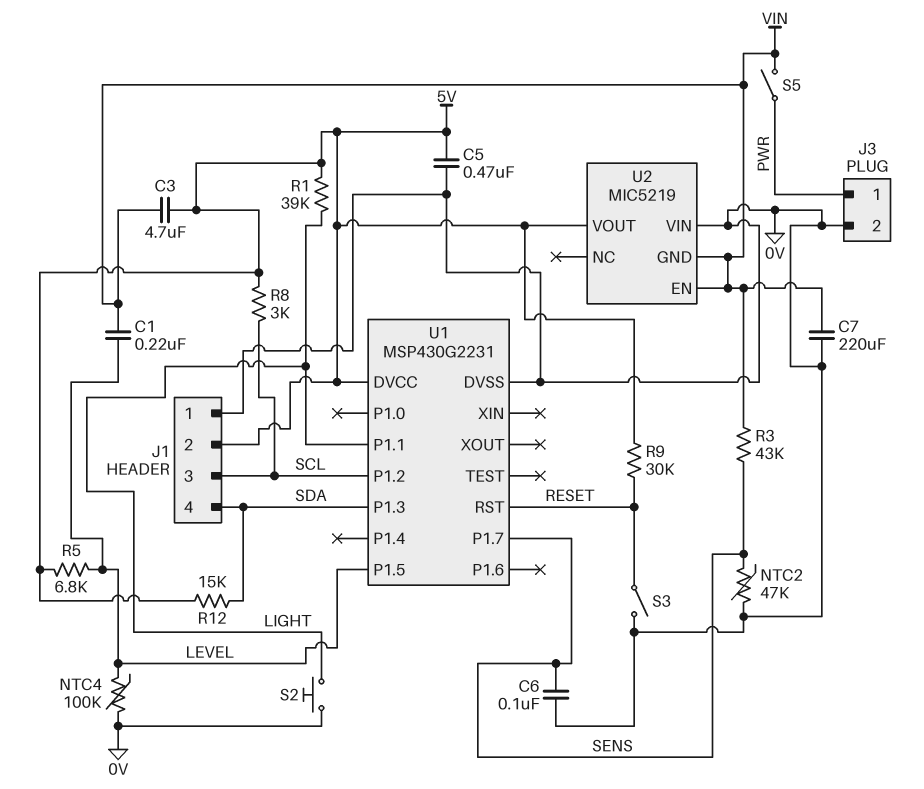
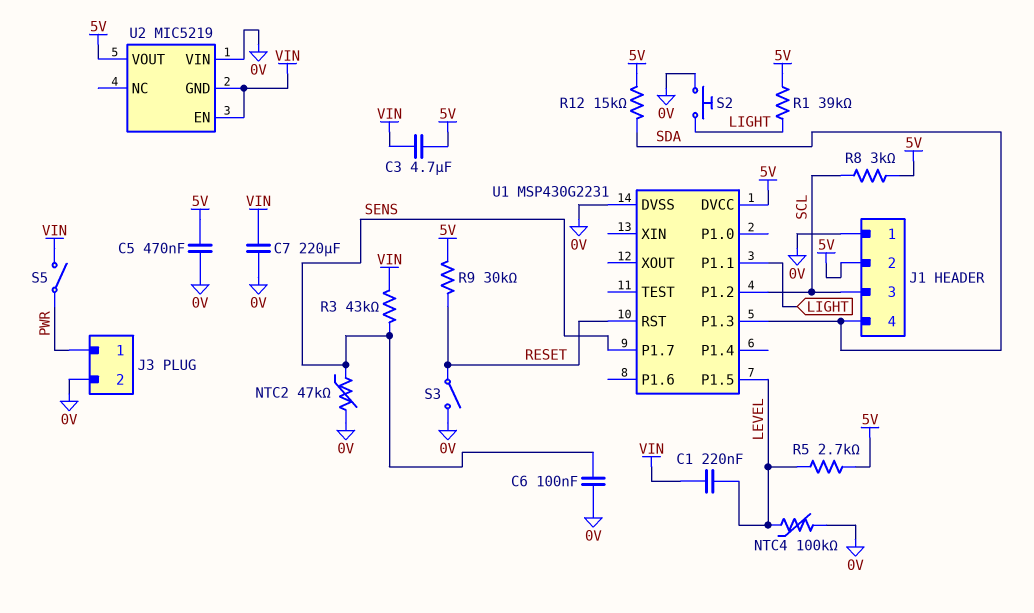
R5: 6.8k (5V, LEVEL) -> 2.7k (5V, LEVEL)

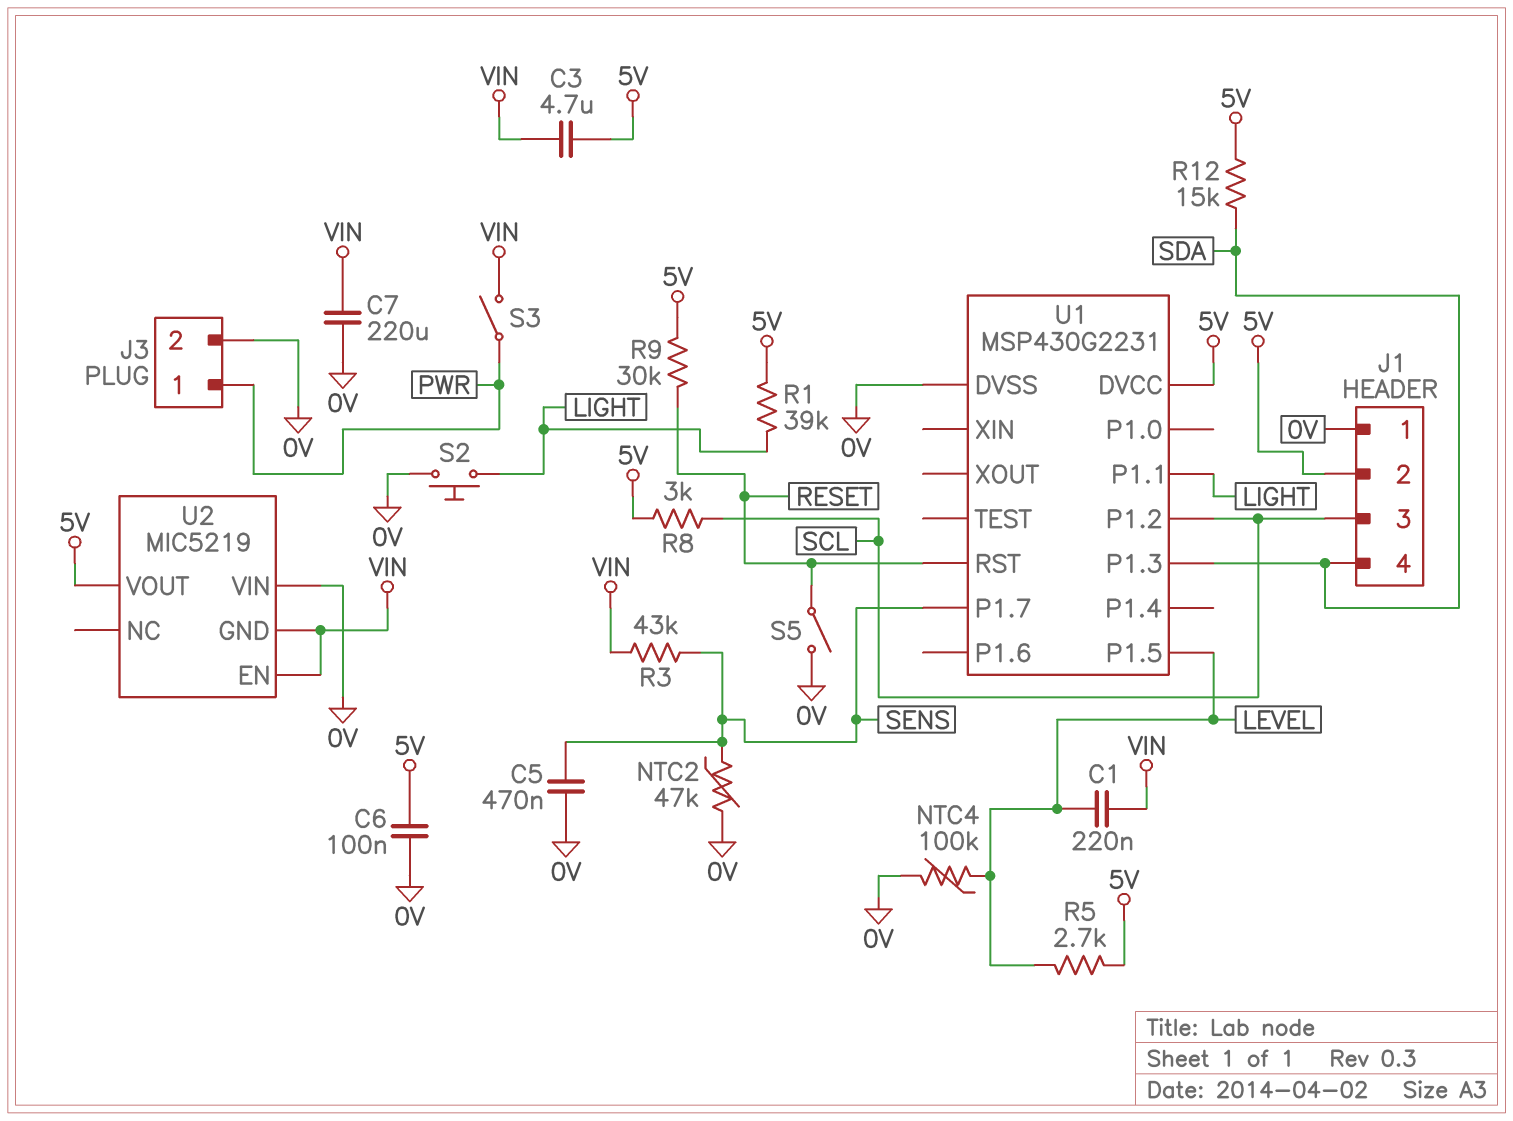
C5: 470nF (0V, 5V) -> 470nF (0V, SENS)
C6: 100nF (0V, SENS) -> 100nF (0V, 5V)
S3: switch (0V, RESET) -> switch (PWR, VIN)
S5: switch (PWR, VIN) -> switch (0V, RESET)

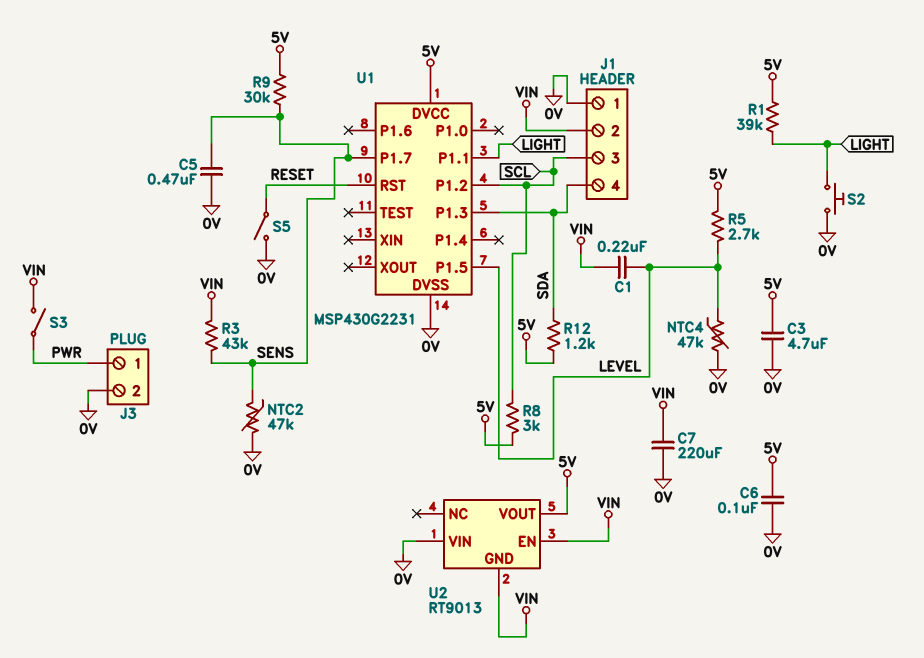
C3: 4.7uF (5V, VIN) -> 4.7uF (0V, 5V)
J1 pin 2: 5V -> VIN
NTC4: 100k (0V, LEVEL) -> 47k (0V, LEVEL)
R9: 30k (5V, RESET) -> 30k (5V, SENS)
R12: 15k (5V, SDA) -> 1.2k (5V, SDA)
U2: MIC5219 -> RT9013

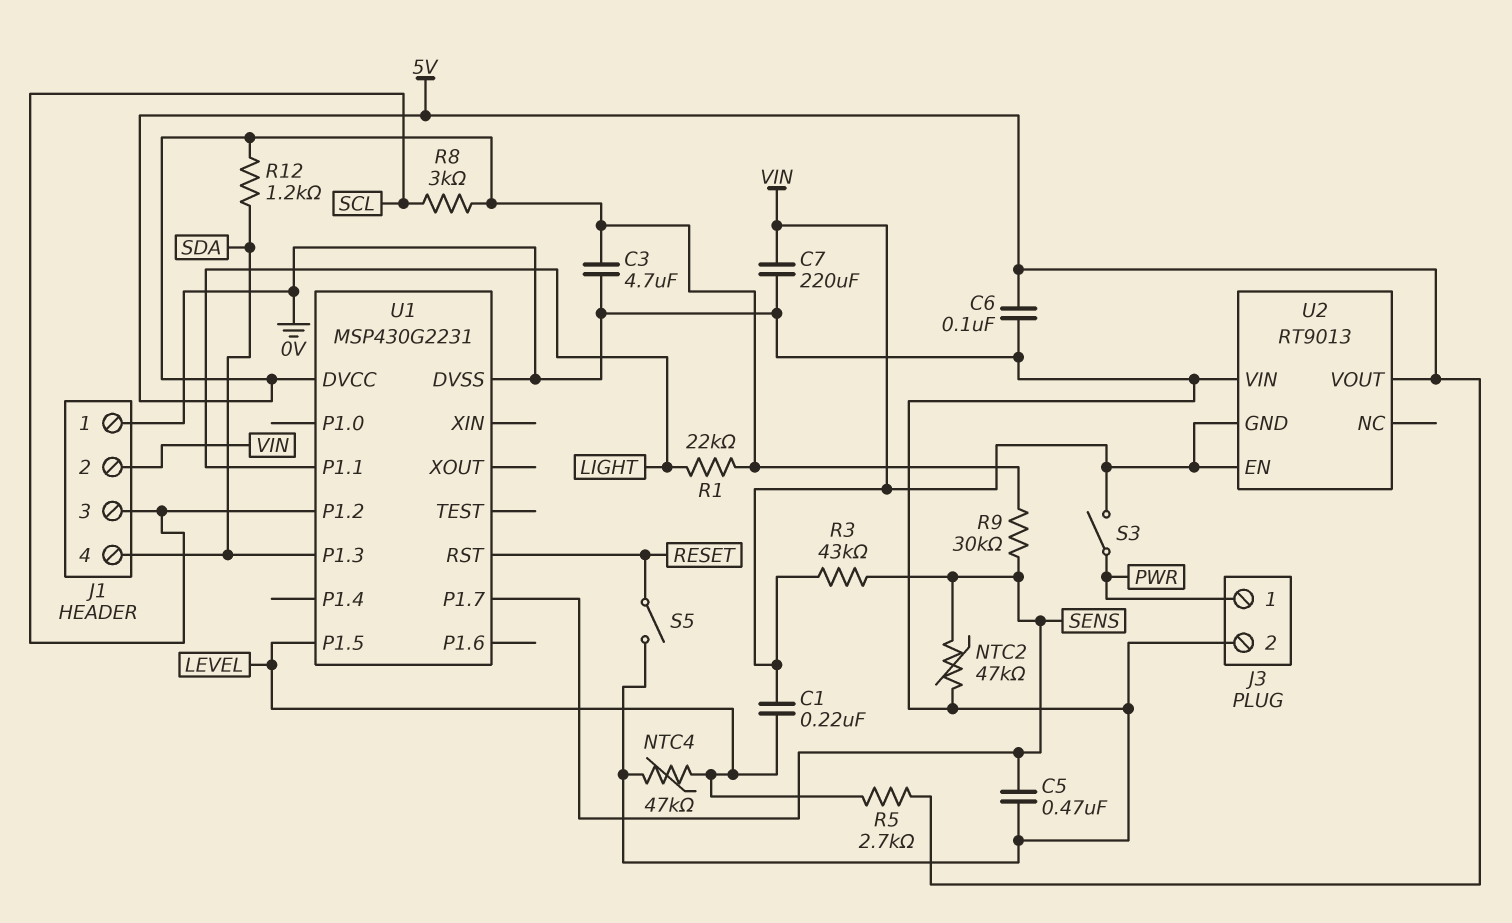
R1: 39k (5V, LIGHT) -> 22k (5V, LIGHT)
S2: button (0V, LIGHT) -> none

